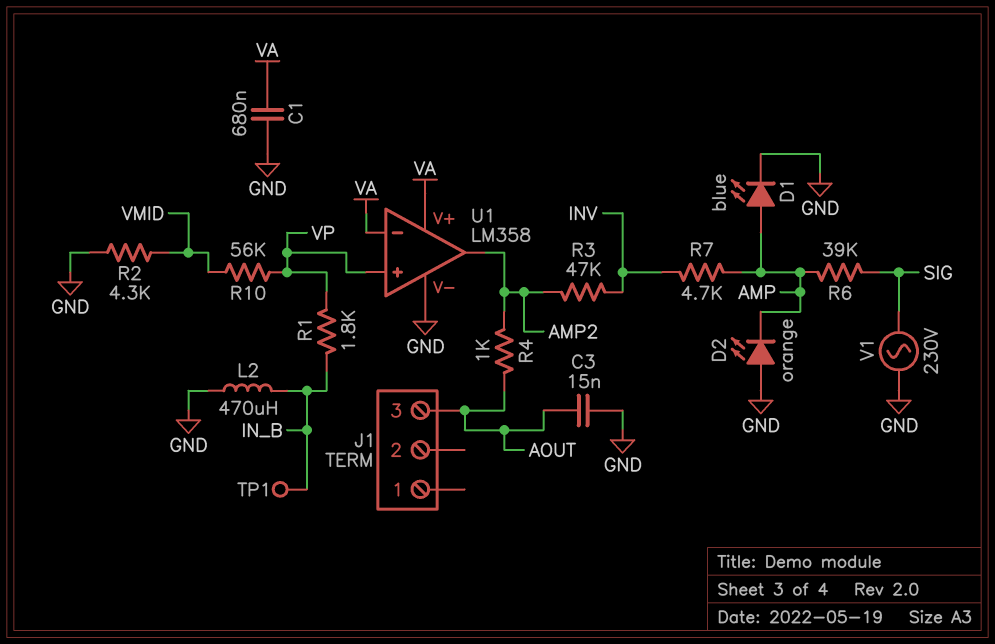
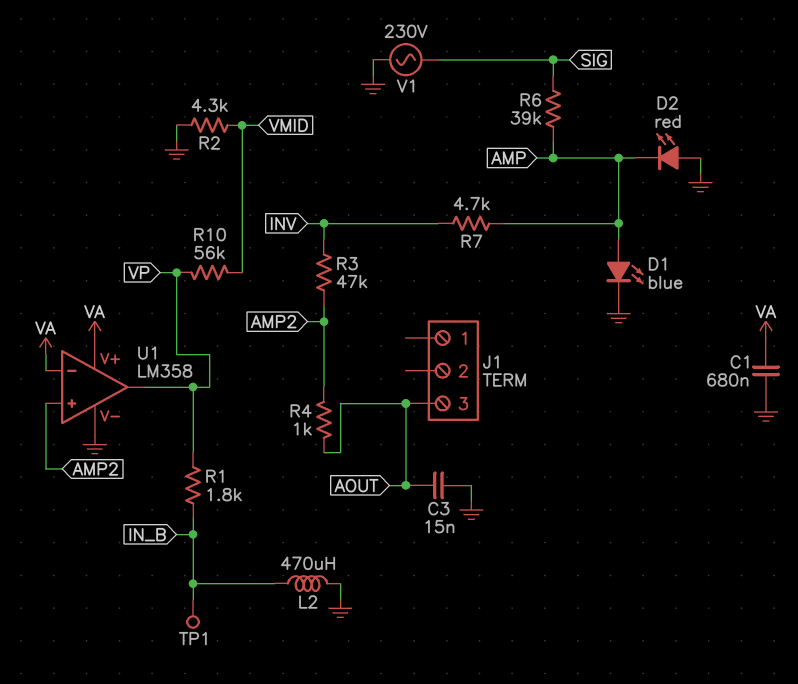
D2: LED orange (A GND, K AMP) -> LED red (A GND, K AMP)
U1 pin in+: VP -> AMP2
U1 pin out: AMP2 -> VP

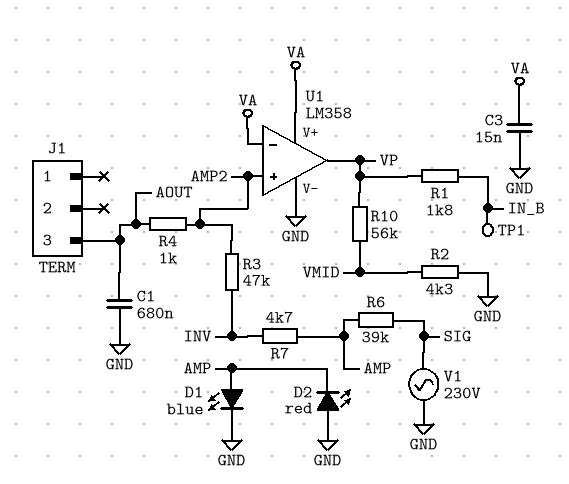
C1: 680nF (GND, VA) -> 680nF (AOUT, GND)
C3: 15nF (AOUT, GND) -> 15nF (GND, VA)
L2: 470uH (GND, IN_B) -> none

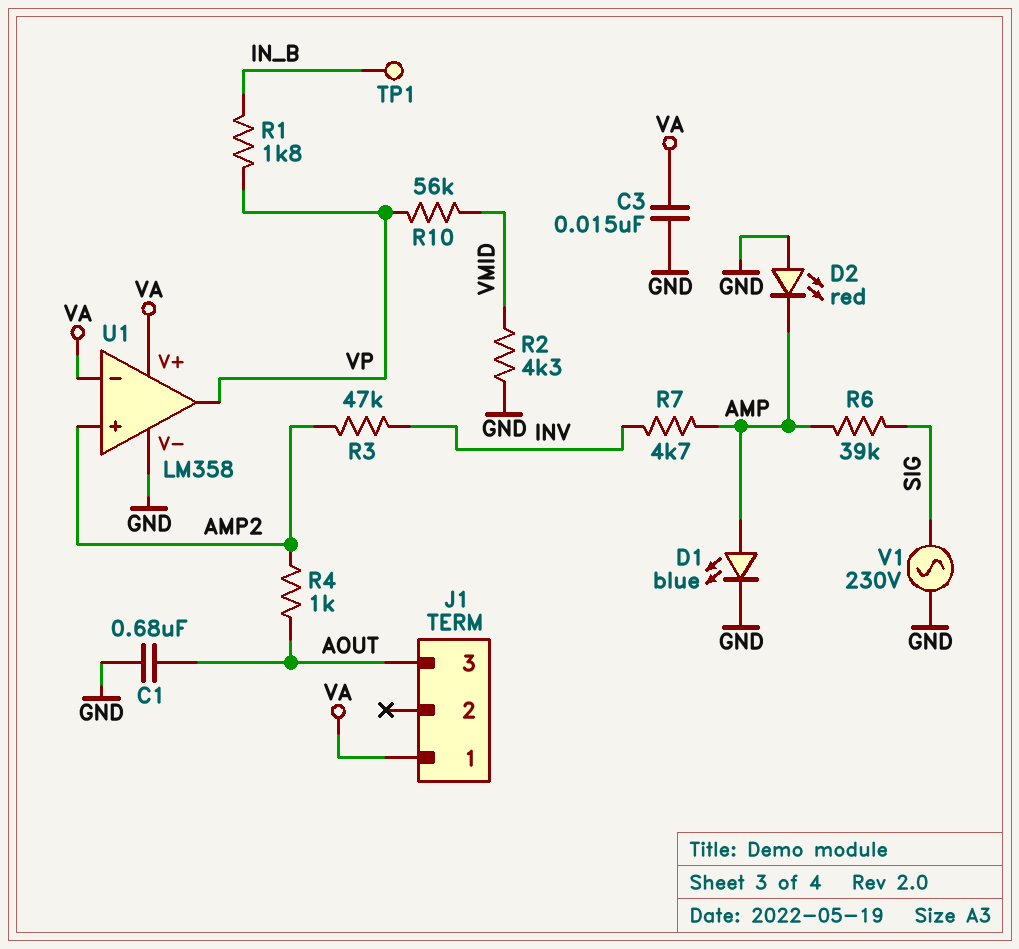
J1 pin 1: none -> VA

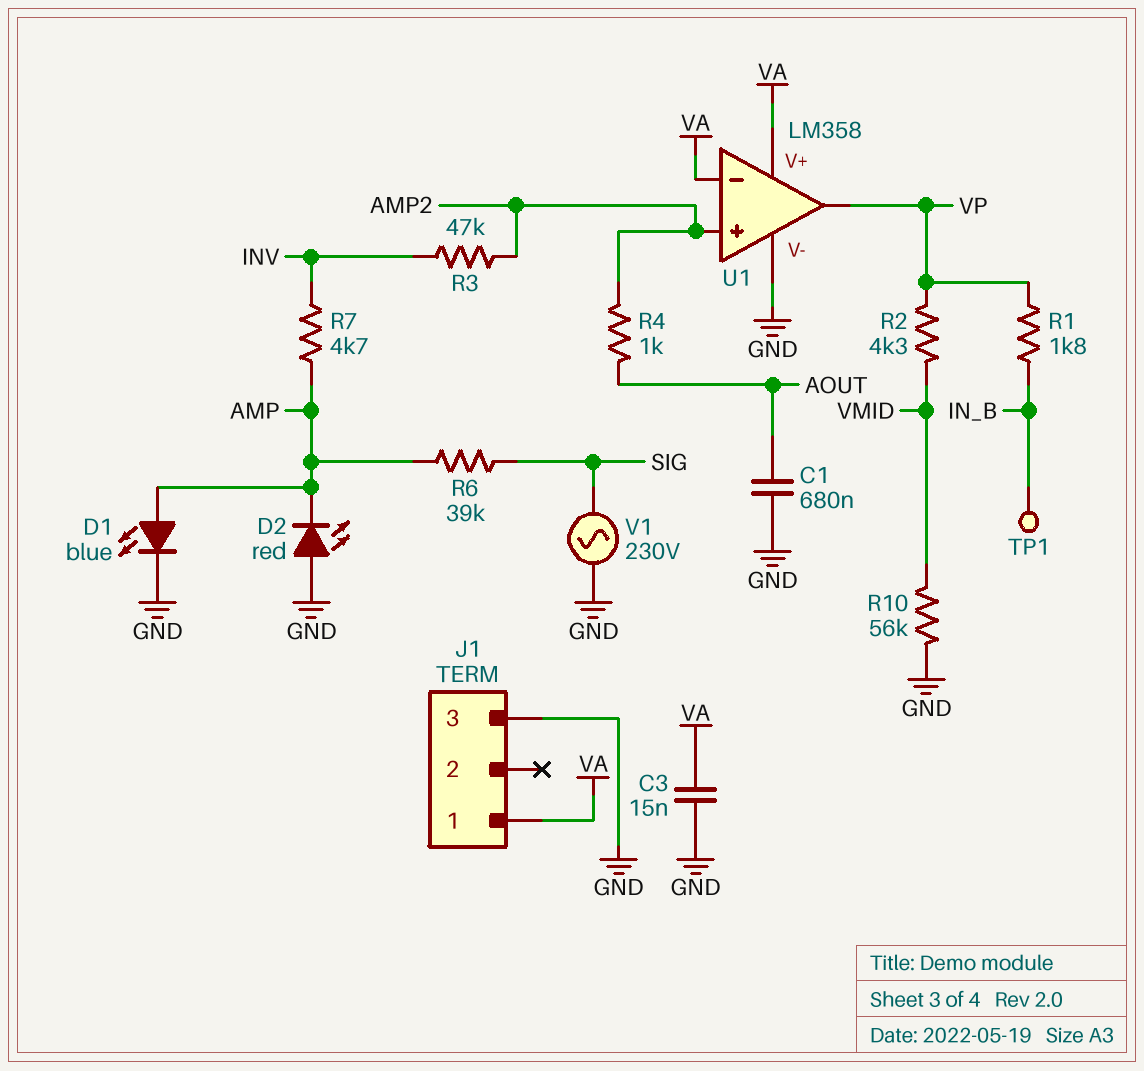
J1 pin 3: AOUT -> GND
R2: 4.3k (GND, VMID) -> 4.3k (VMID, VP)
R10: 56k (VMID, VP) -> 56k (GND, VMID)

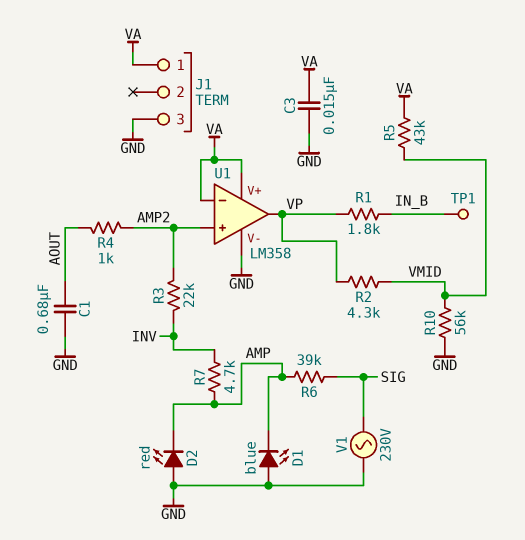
D1: LED blue (A AMP, K GND) -> LED blue (A GND, K AMP)
R3: 47k (AMP2, INV) -> 22k (AMP2, INV)
R5: none -> 43k (VA, VMID)

